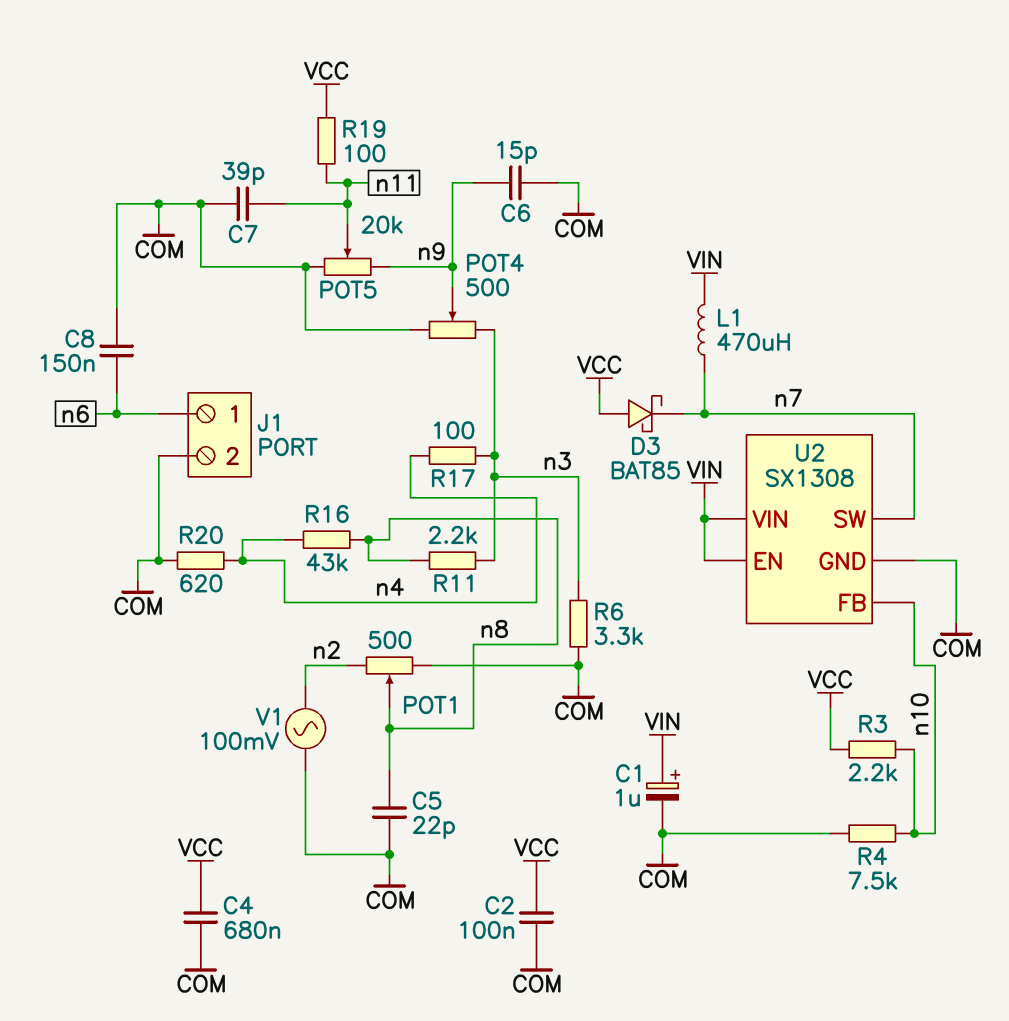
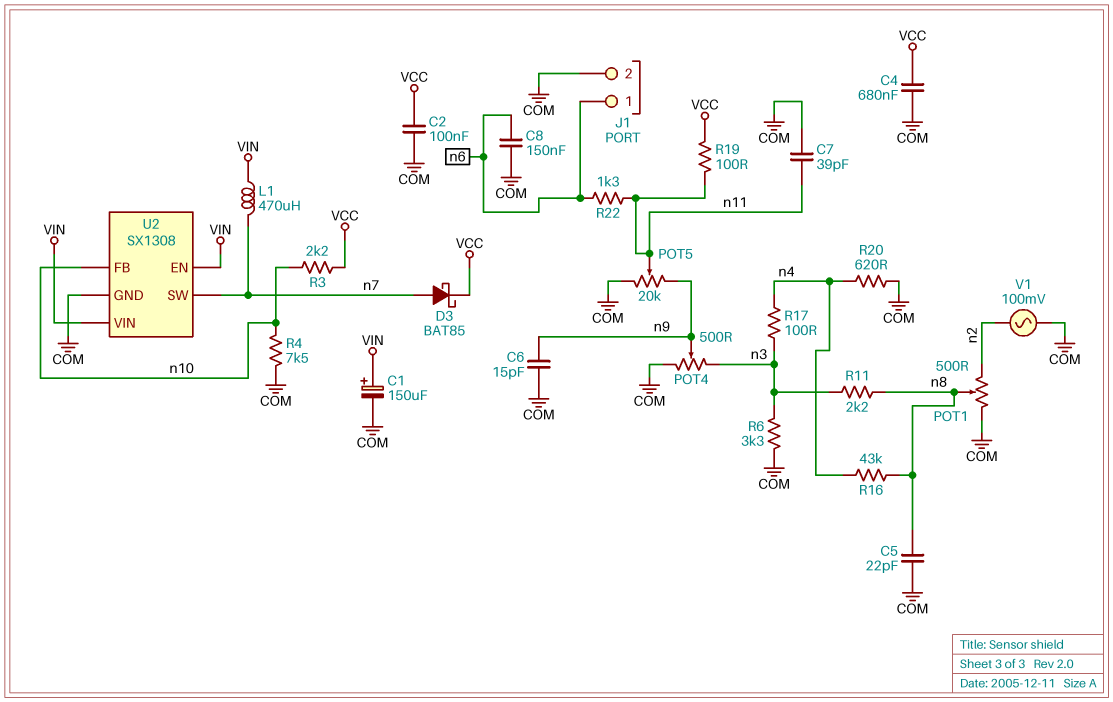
C1: 1uF (plus VIN, minus COM) -> 150uF (plus VIN, minus COM)
D3: schottky BAT85 (A VCC, K n7) -> schottky BAT85 (A n7, K VCC)
R22: none -> 1.3k (n6, n11)

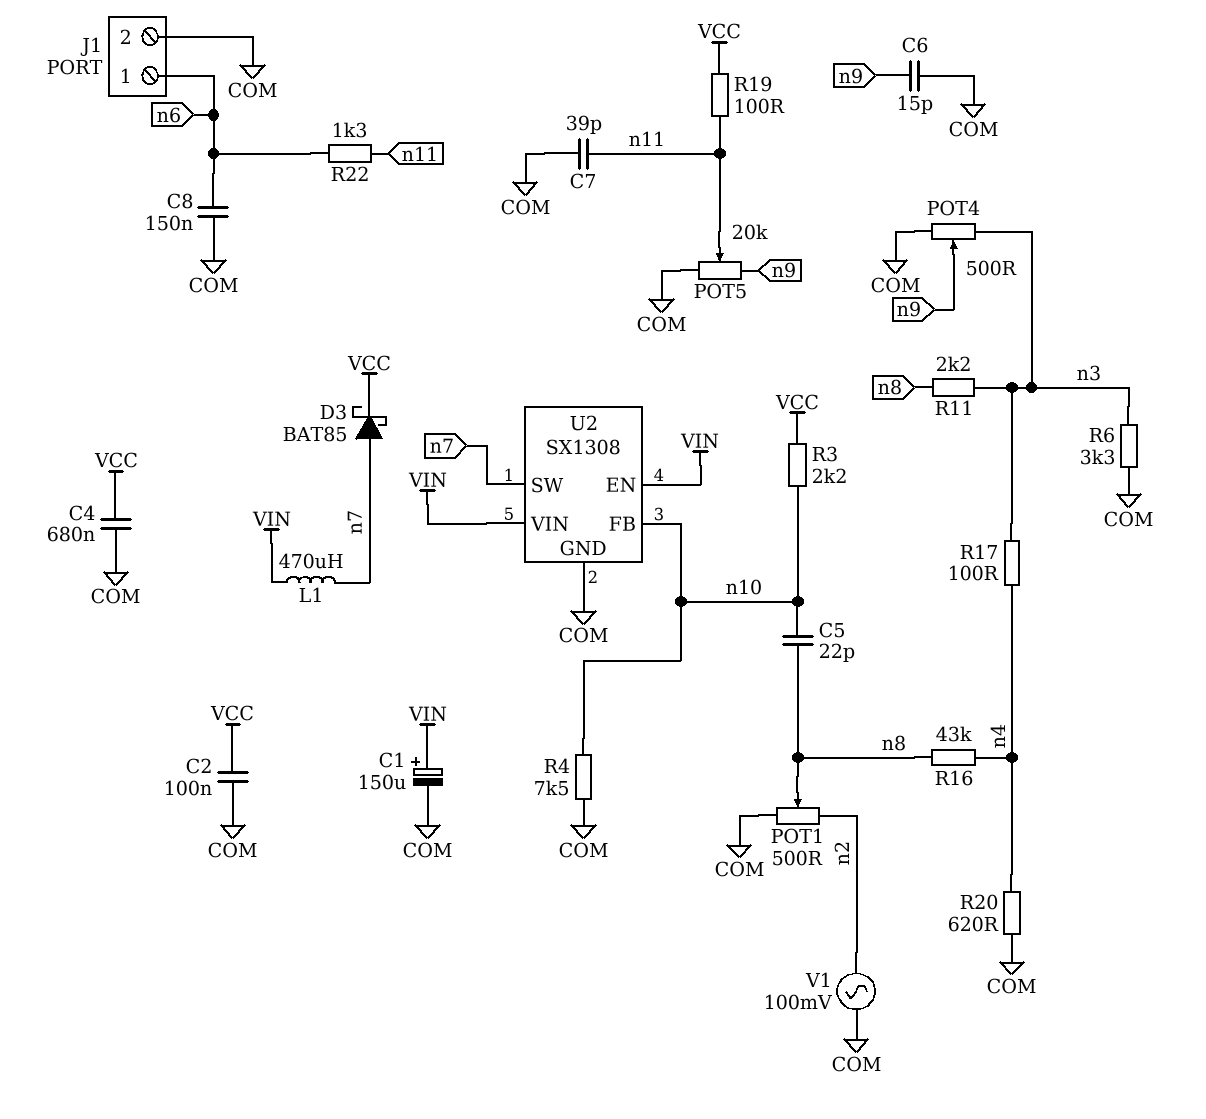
C5: 22pF (COM, n8) -> 22pF (n8, n10)

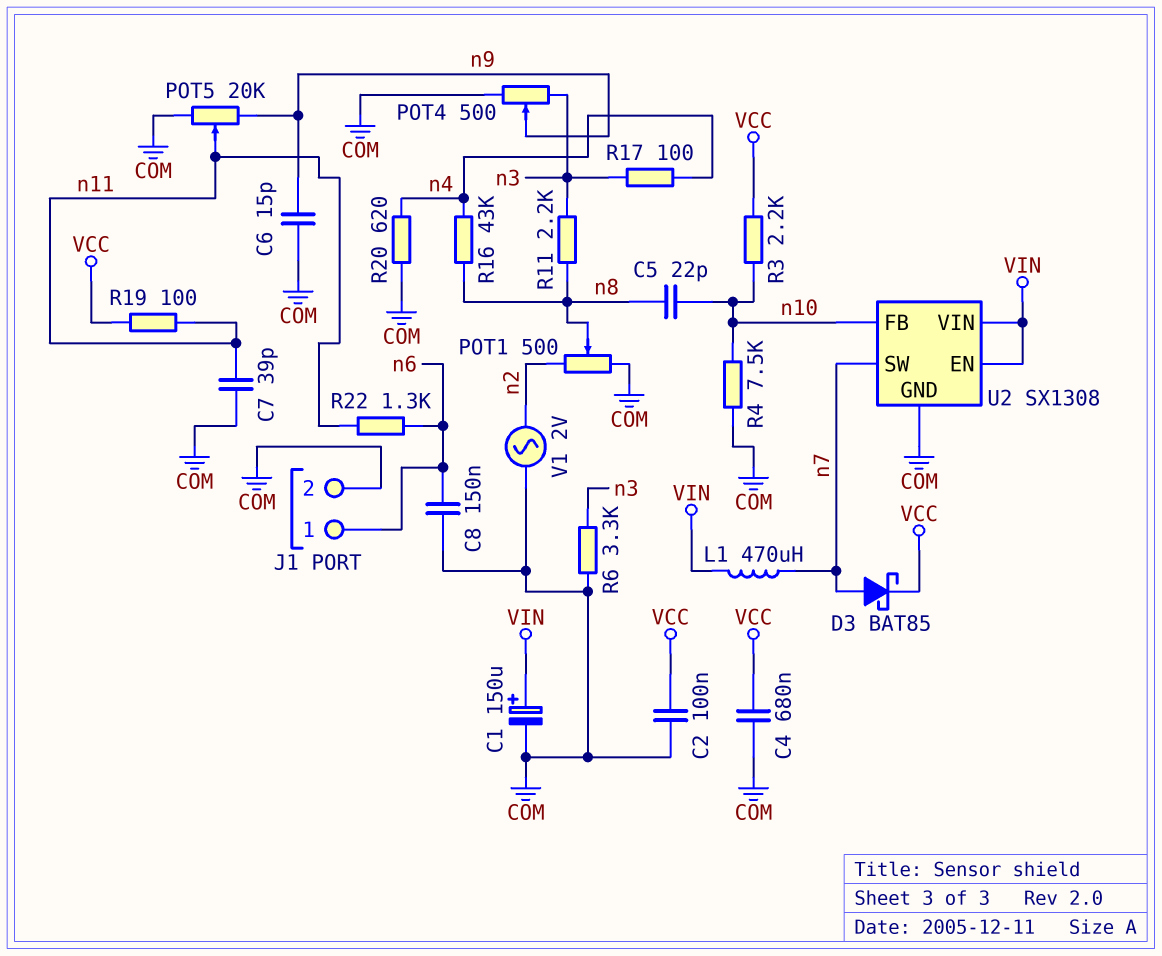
V1: AC 100mV (COM, n2) -> AC 2V (COM, n2)

